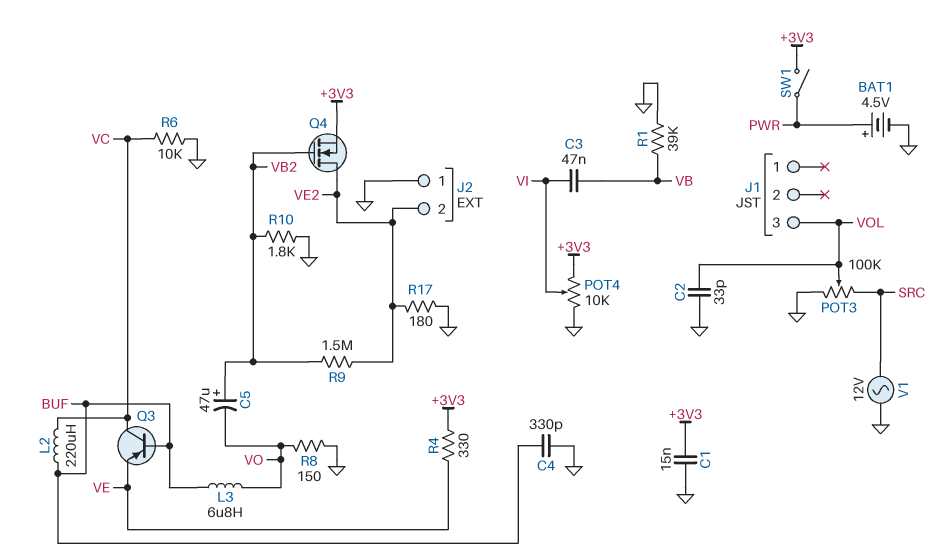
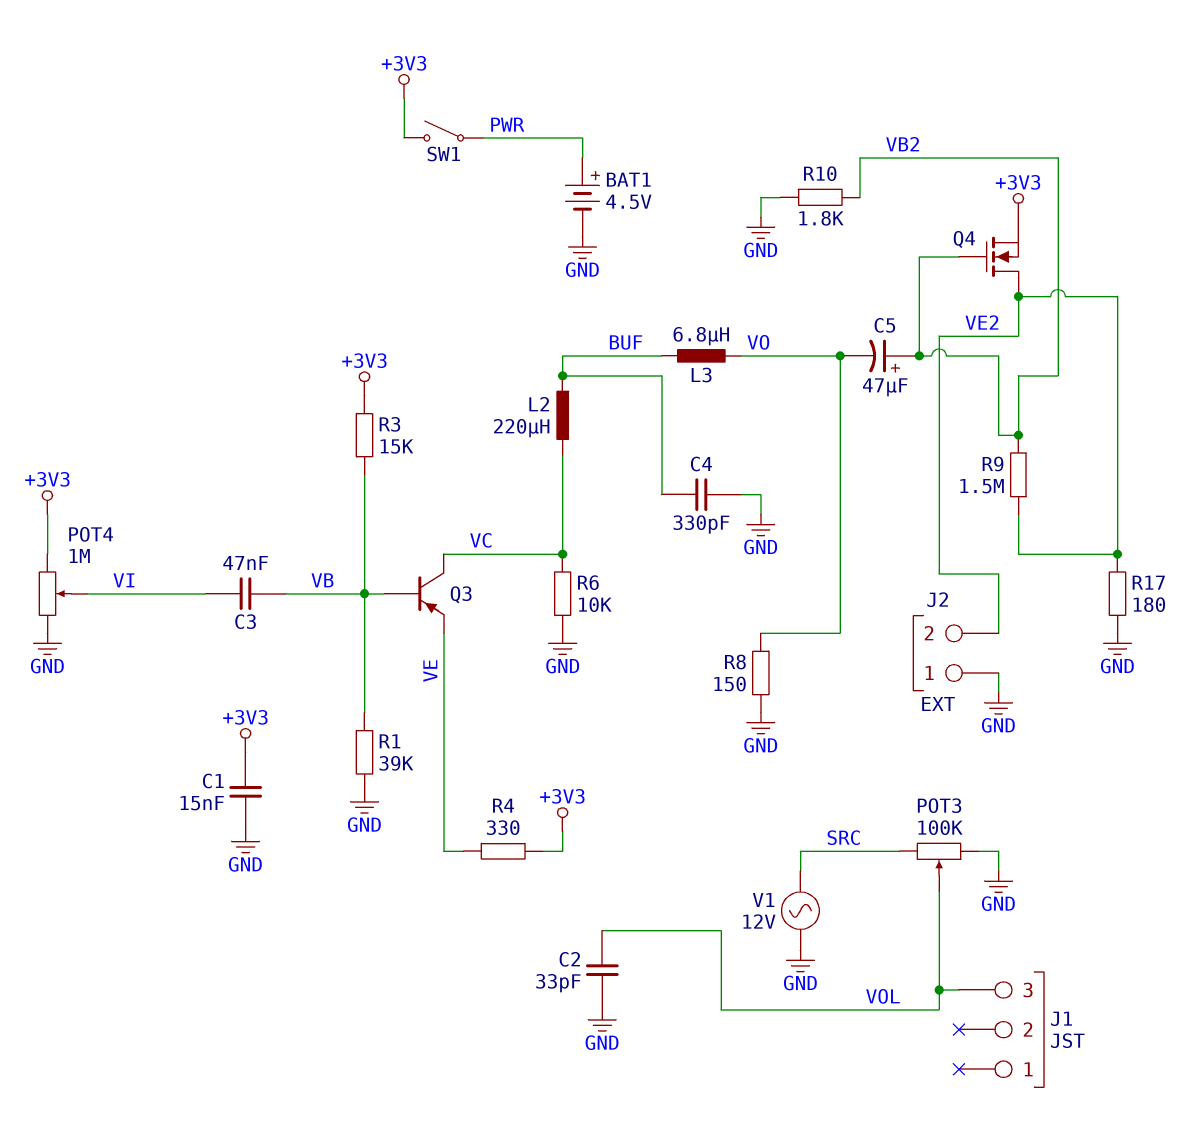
POT4: 10k (+3V3, GND, wiper VI) -> 1M (+3V3, GND, wiper VI)
Q3: PNP (B BUF, C VC, E VE) -> PNP (B VB, C VC, E VE)
R3: none -> 15k (+3V3, VB)

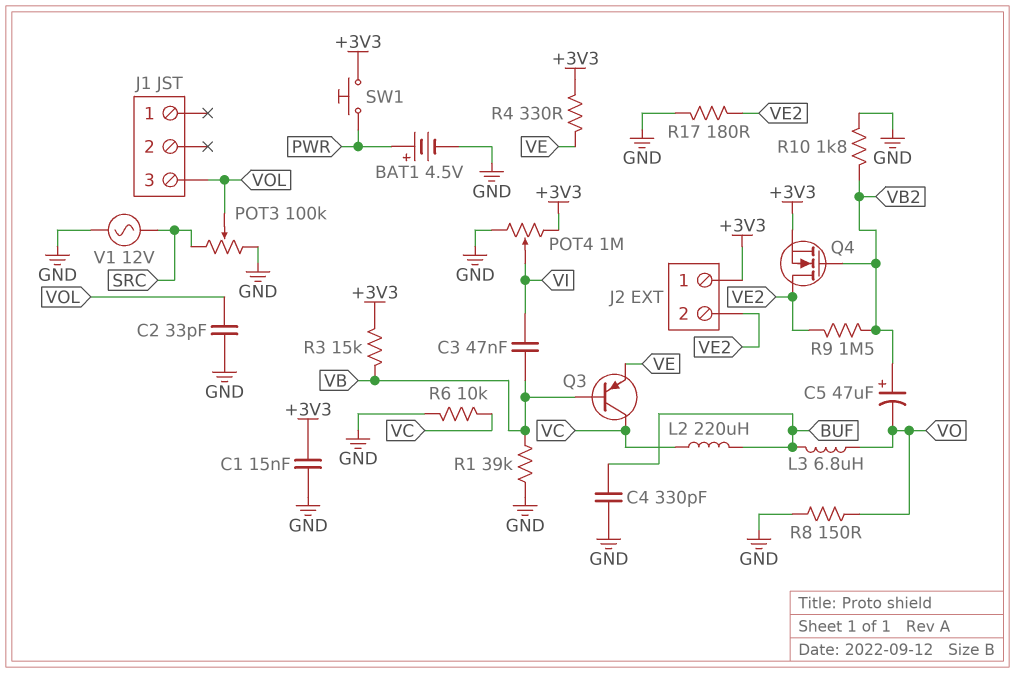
J2 pin 1: GND -> +3V3
SW1: switch (+3V3, PWR) -> button (+3V3, PWR)

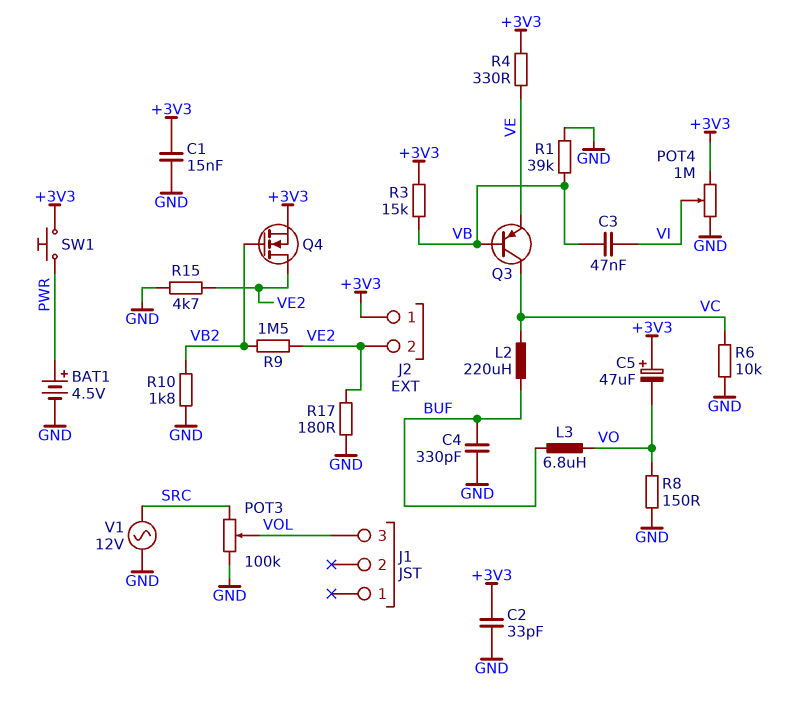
C2: 33pF (GND, VOL) -> 33pF (+3V3, GND)
C5: 47uF (plus VB2, minus VO) -> 47uF (plus +3V3, minus VO)
R15: none -> 4.7k (GND, VE2)

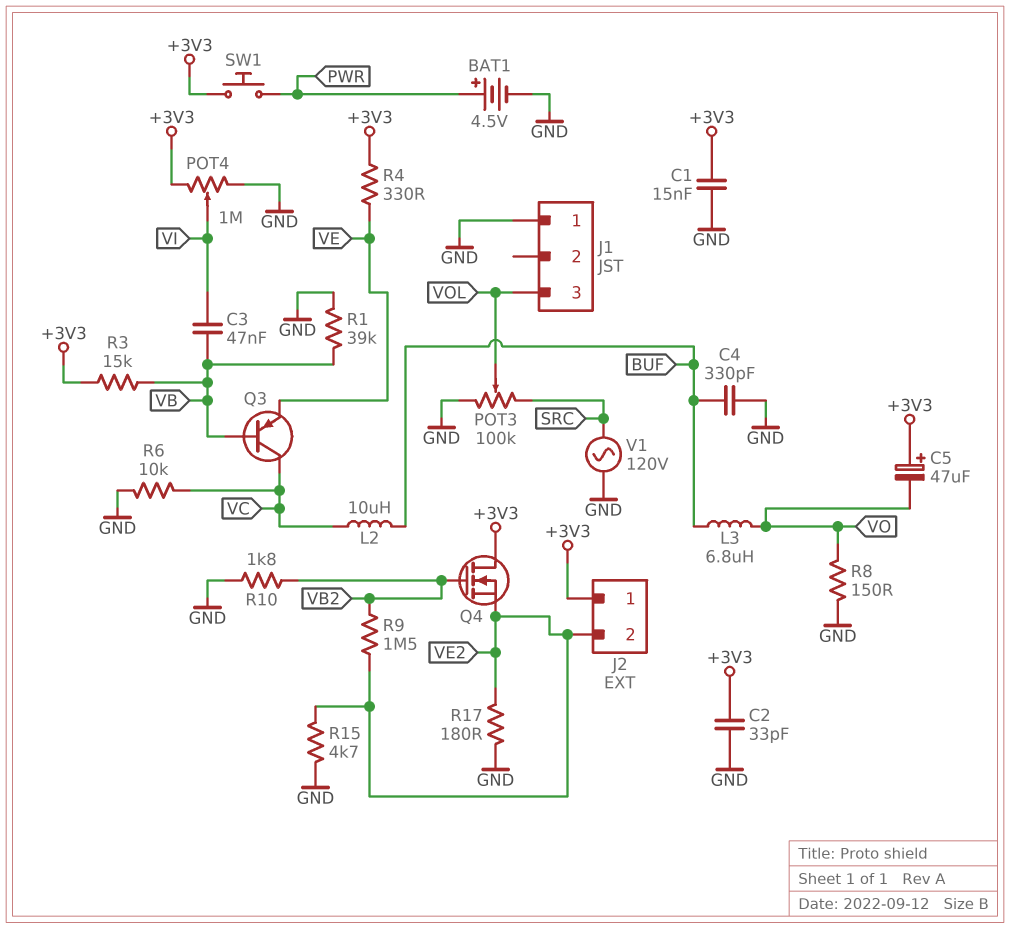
J1 pin 1: none -> GND
L2: 220uH (BUF, VC) -> 10uH (BUF, VC)
Q4: NMOS (G VB2, D VE2, S +3V3) -> NMOS (G VB2, D +3V3, S VE2)
V1: AC 12V (GND, SRC) -> AC 120V (GND, SRC)

